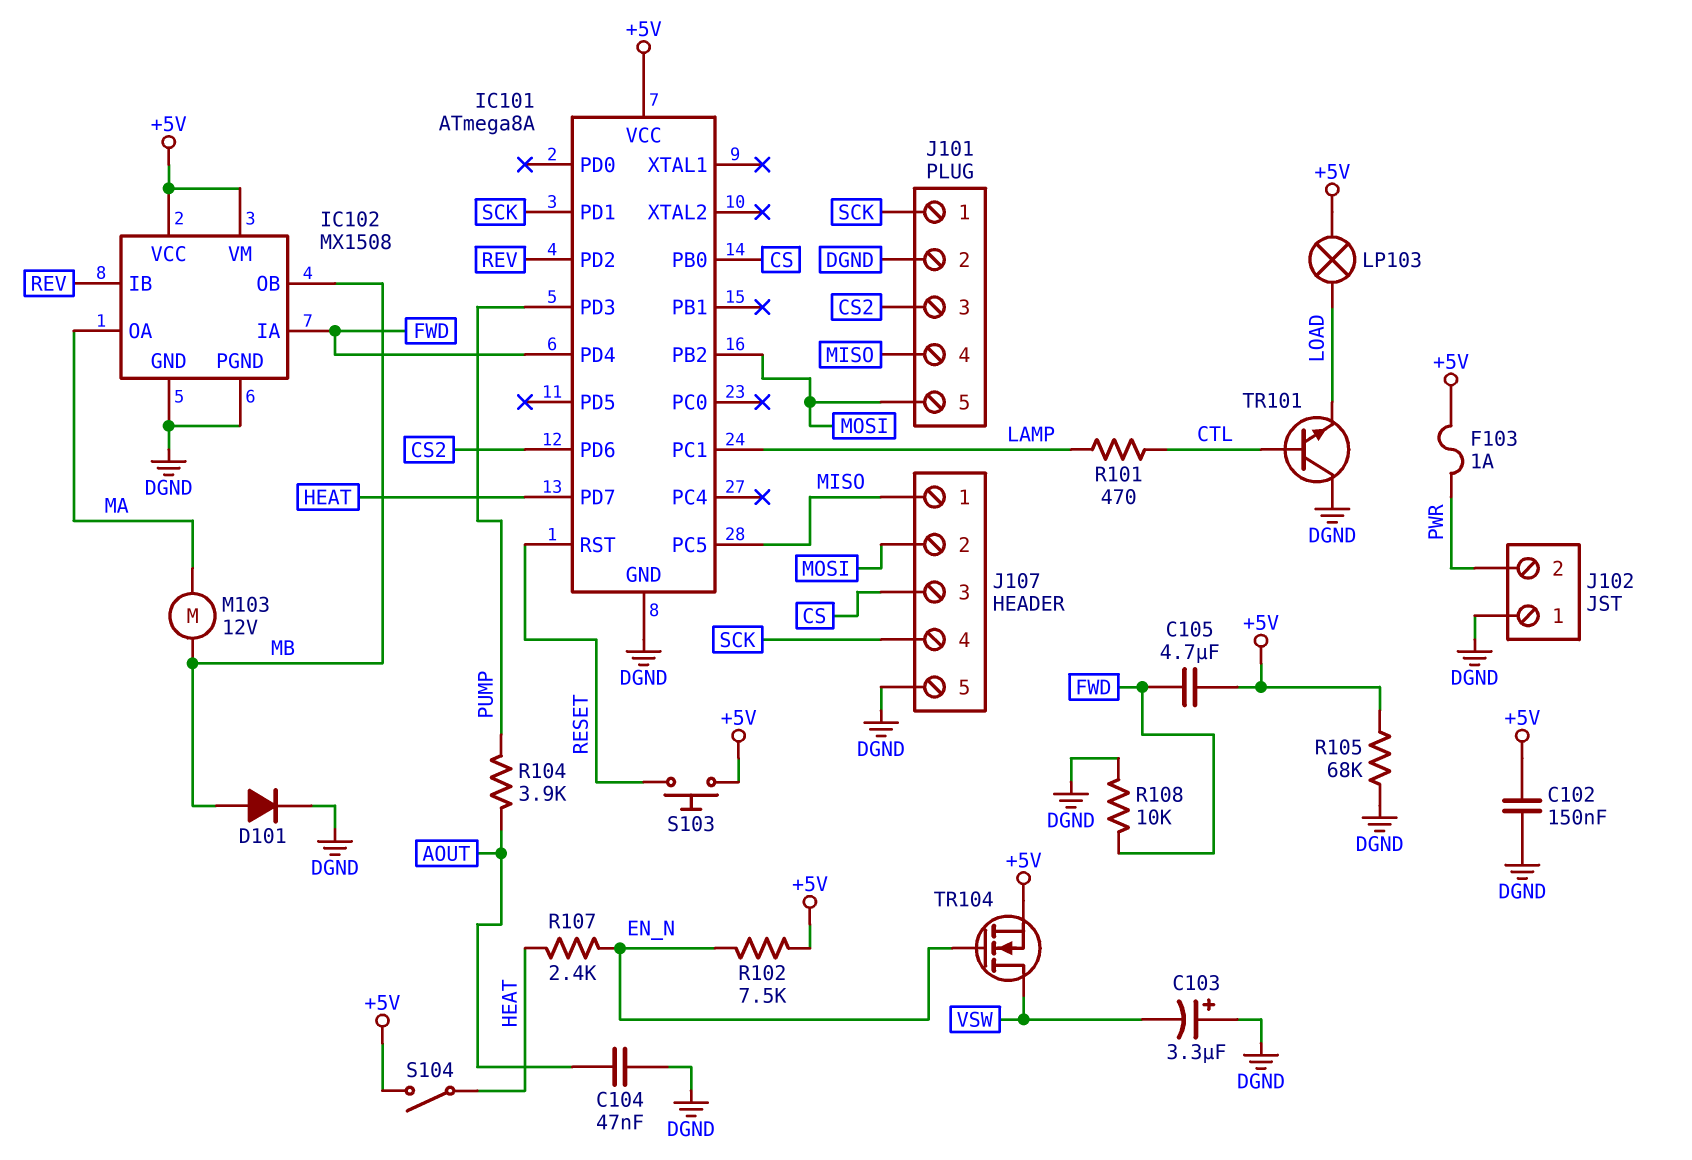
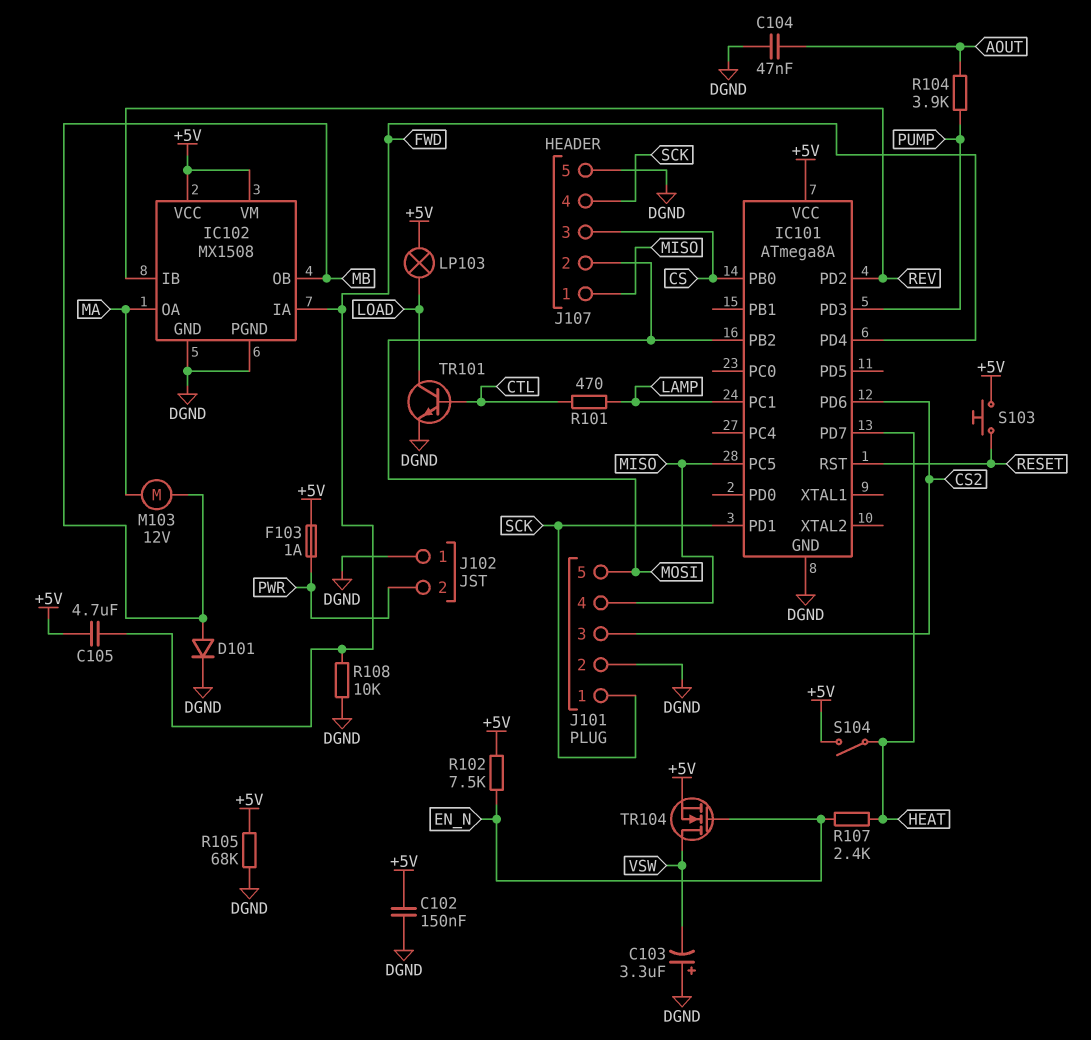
TR101: NPN (B CTL, C DGND, E LOAD) -> NPN (B CTL, C LOAD, E DGND)

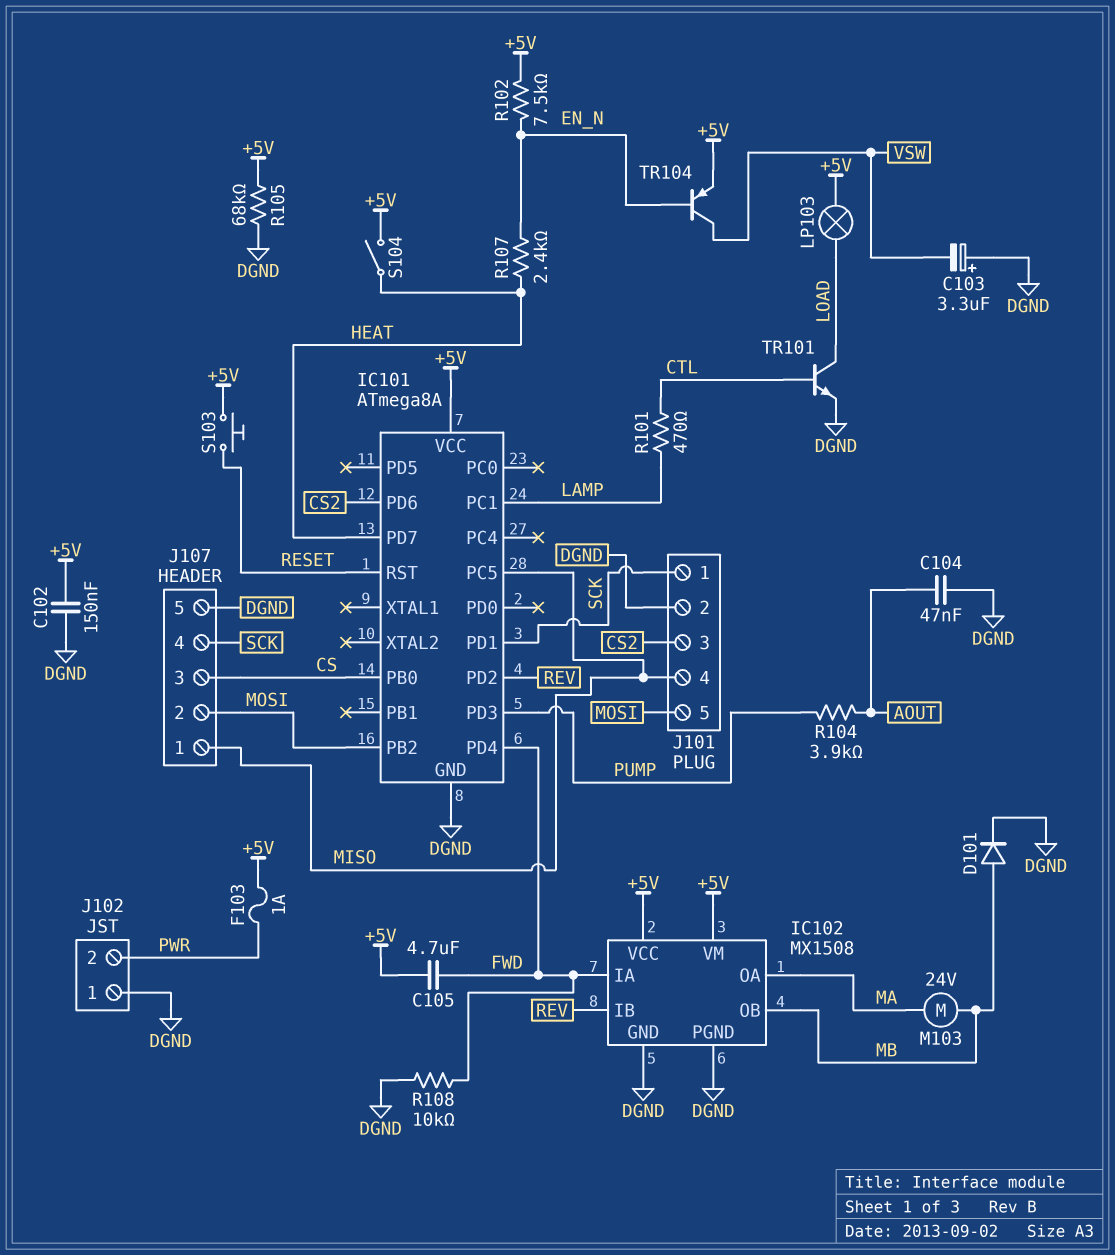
M103: motor 12V (MA, MB) -> motor 24V (MA, MB)
TR104: NMOS (G EN_N, D VSW, S +5V) -> PNP (B EN_N, C VSW, E +5V)

